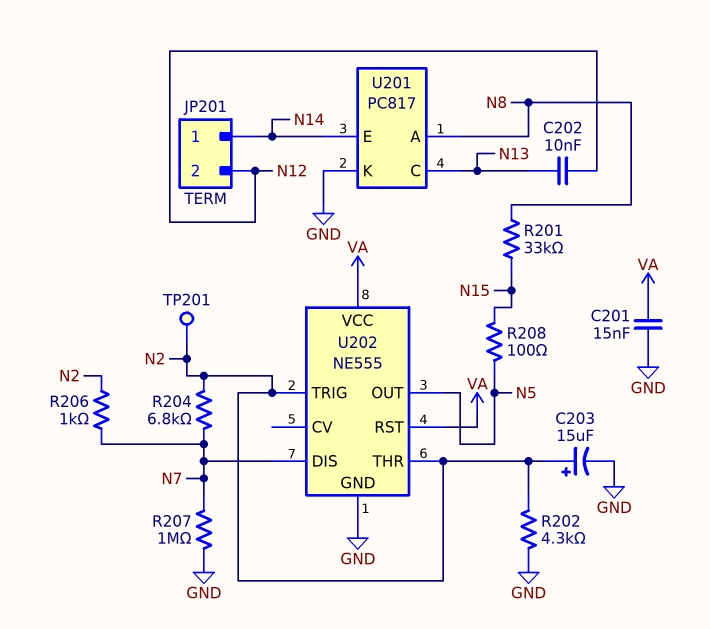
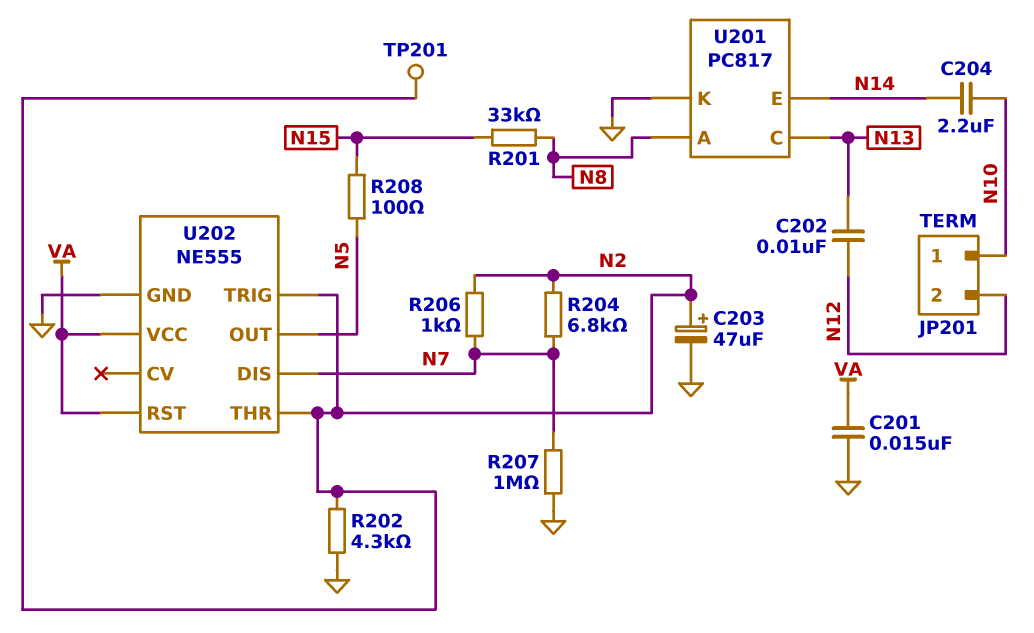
C203: 15uF (plus N2, minus GND) -> 47uF (plus N2, minus GND)
C204: none -> 2.2uF (N10, N14)
JP201 pin 1: N14 -> N10

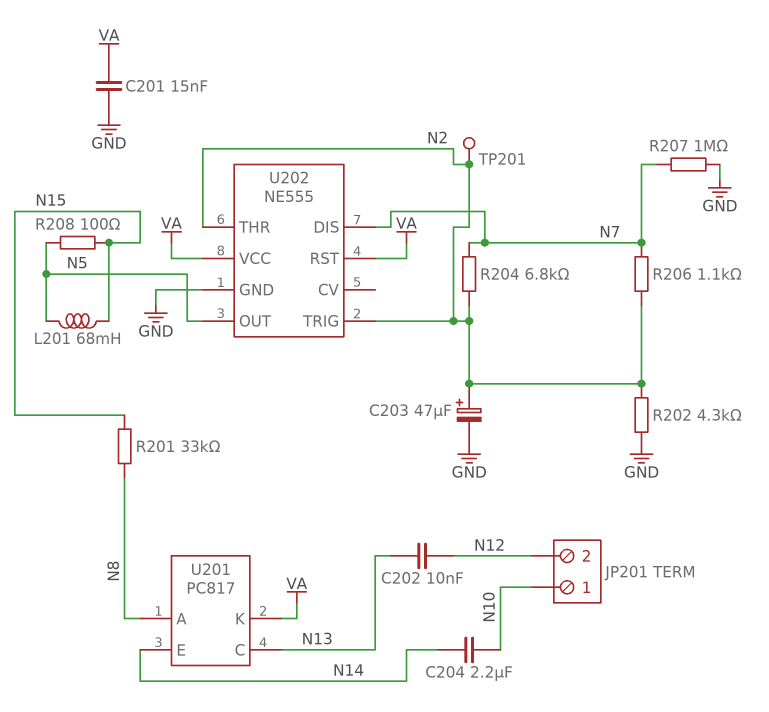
L201: none -> 68mH (N5, N15)
R206: 1k (N2, N7) -> 1.1k (N2, N7)
U201 pin K: GND -> VA

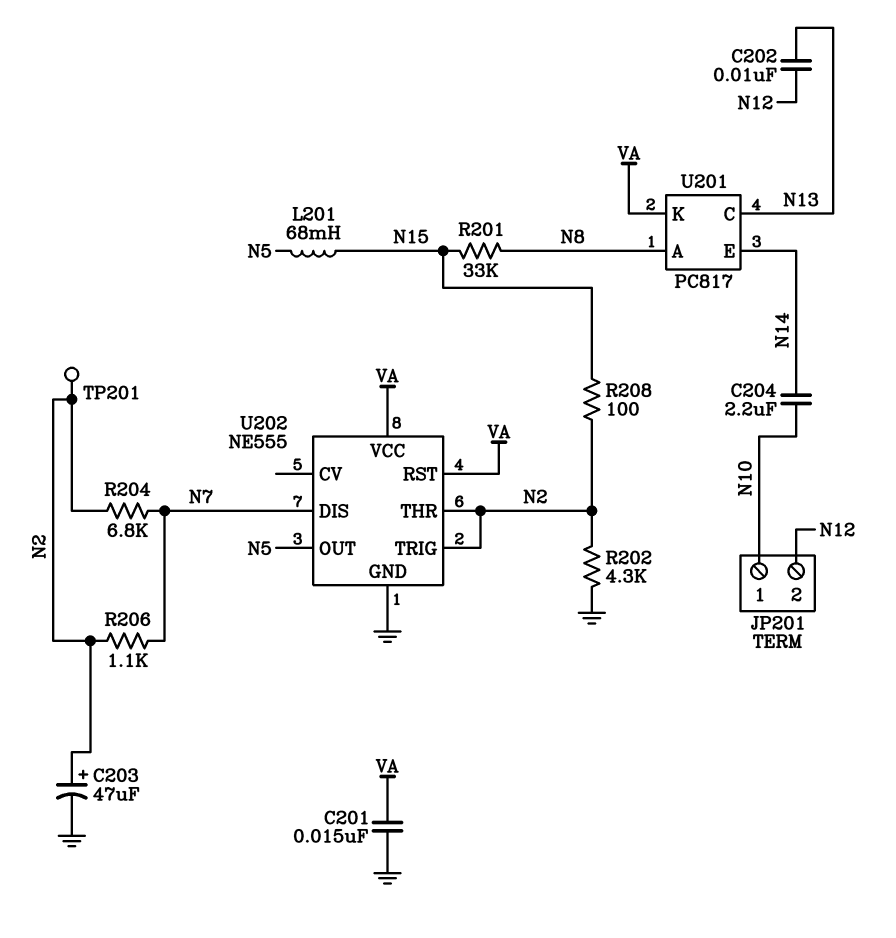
R207: 1M (GND, N7) -> none
R208: 100 (N5, N15) -> 100 (N2, N15)

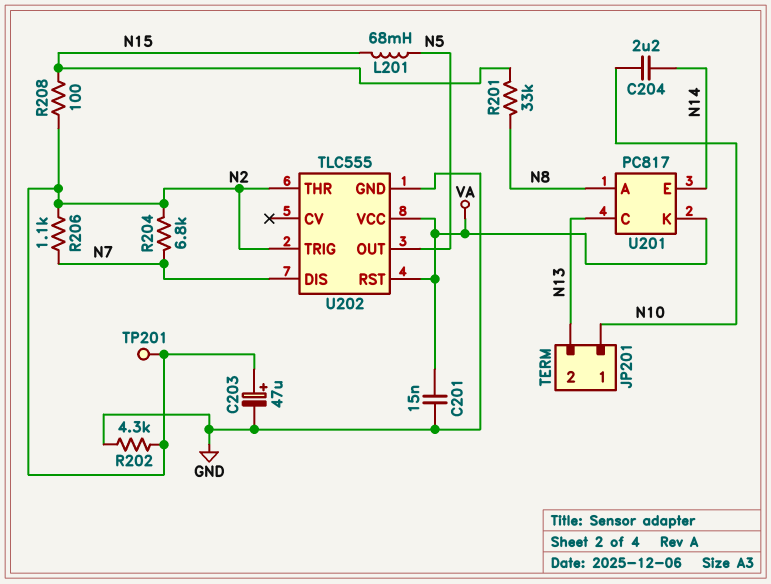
C202: 10nF (N12, N13) -> none
JP201 pin 2: N12 -> N13
U202: NE555 -> TLC555

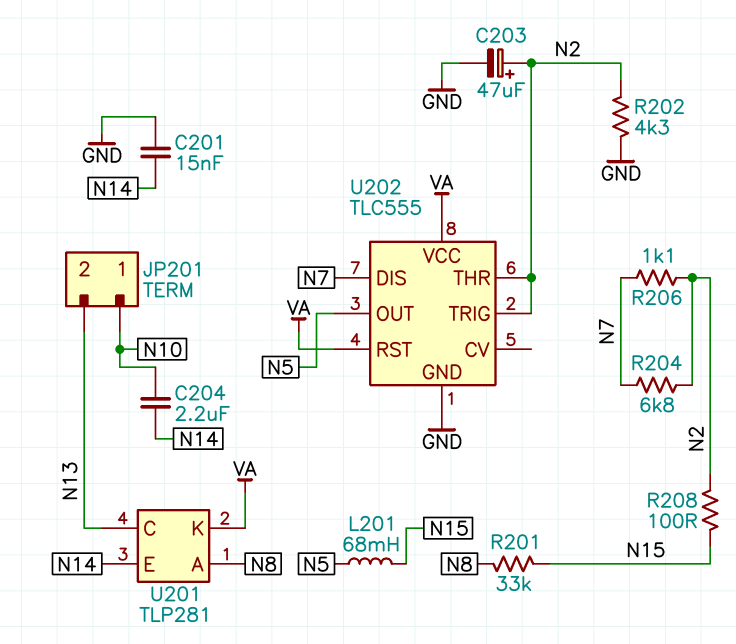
C201: 15nF (GND, VA) -> 15nF (GND, N14)
TP201: test point (N2) -> none
U201: PC817 -> TLP281

